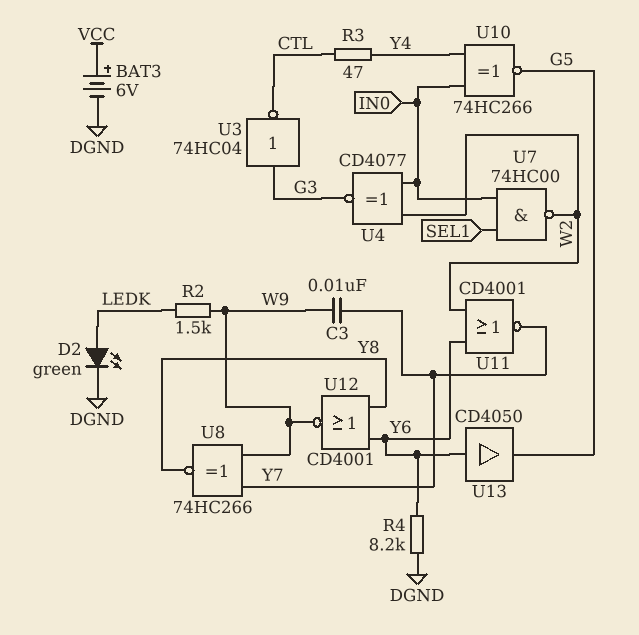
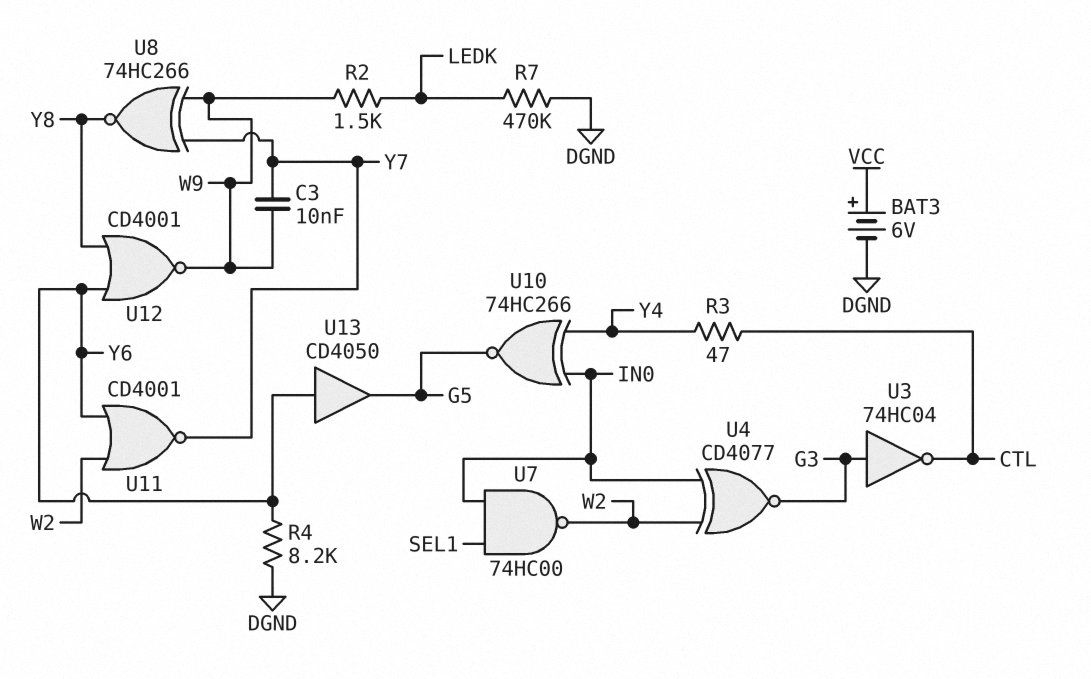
D2: LED green (A LEDK, K DGND) -> none
R7: none -> 470k (DGND, LEDK)

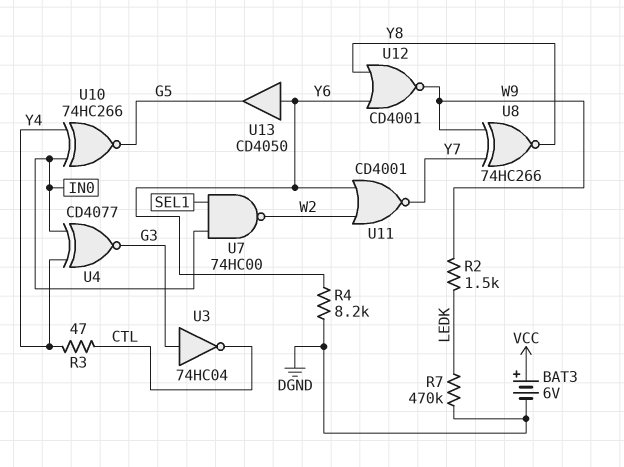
C3: 10nF (W9, Y7) -> none
U4: XNOR CD4077 (in IN0, in W2, out G3) -> XNOR CD4077 (in IN0, in Y4, out G3)

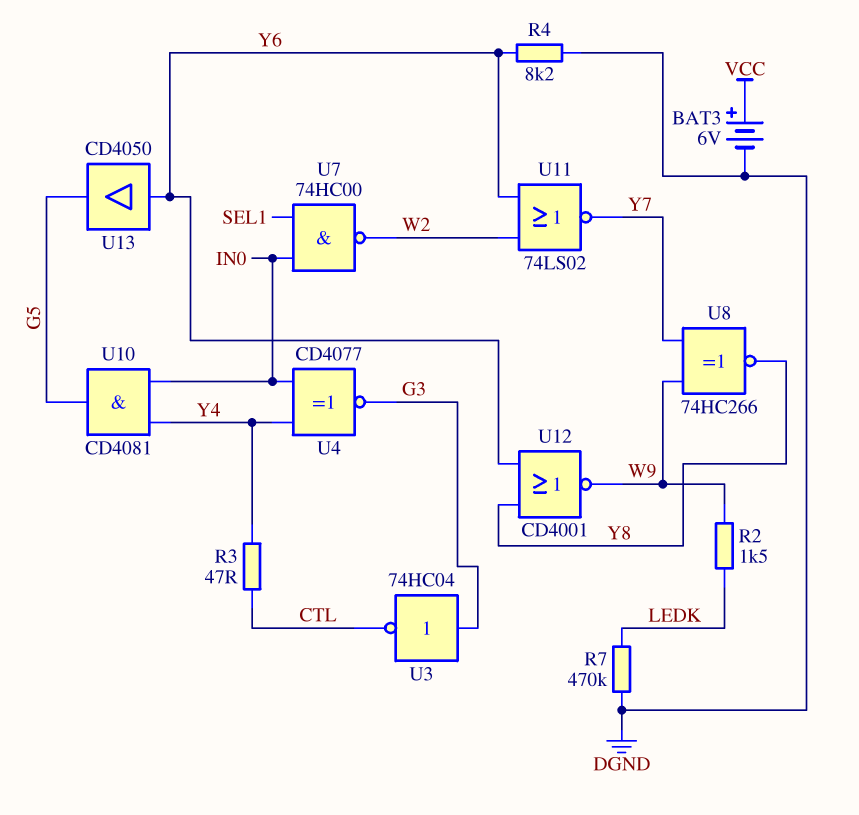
U10: XNOR 74HC266 (in IN0, in Y4, out G5) -> AND CD4081 (in IN0, in Y4, out G5)
U11: NOR CD4001 (in W2, in Y6, out Y7) -> NOR 74LS02 (in W2, in Y6, out Y7)

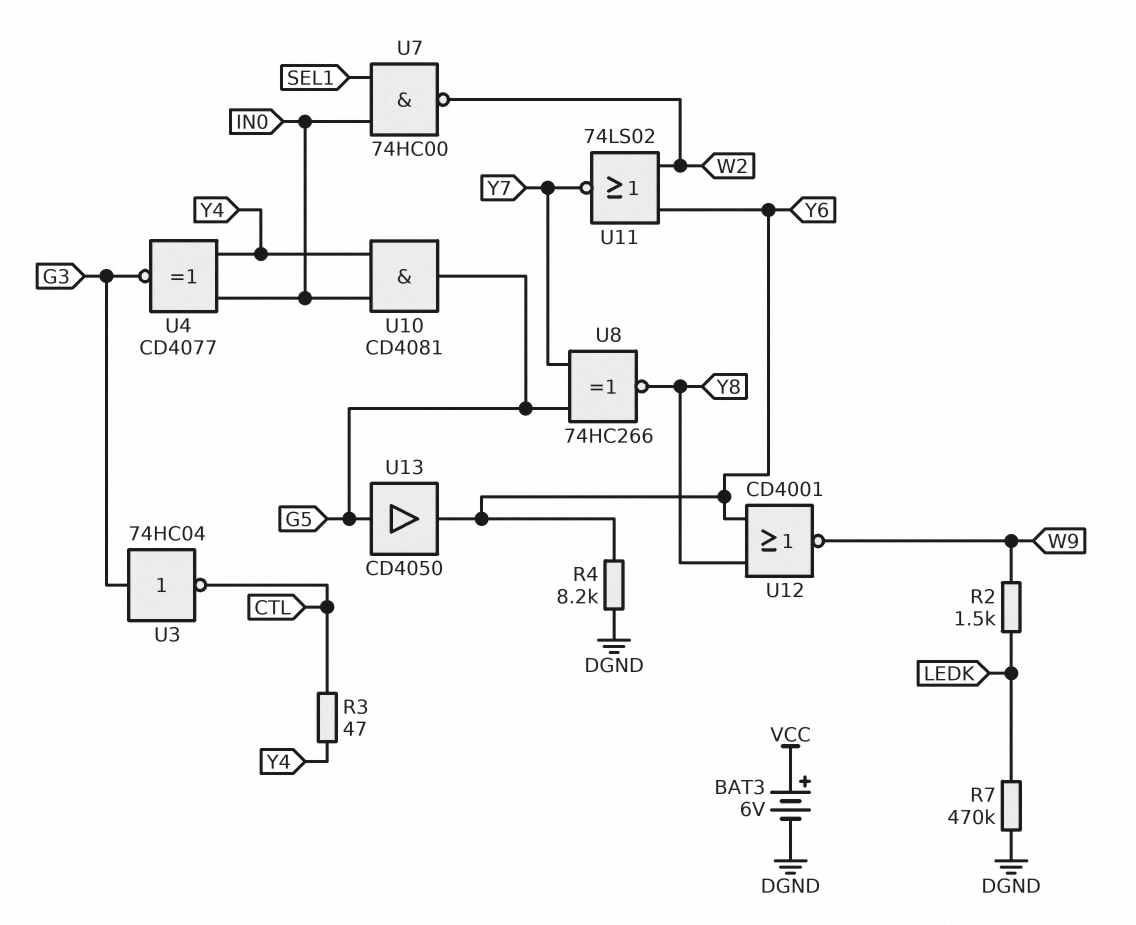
U8: XNOR 74HC266 (in W9, in Y7, out Y8) -> XNOR 74HC266 (in G5, in Y7, out Y8)
U13: buffer CD4050 (in Y6, out G5) -> buffer CD4050 (in G5, out Y6)

